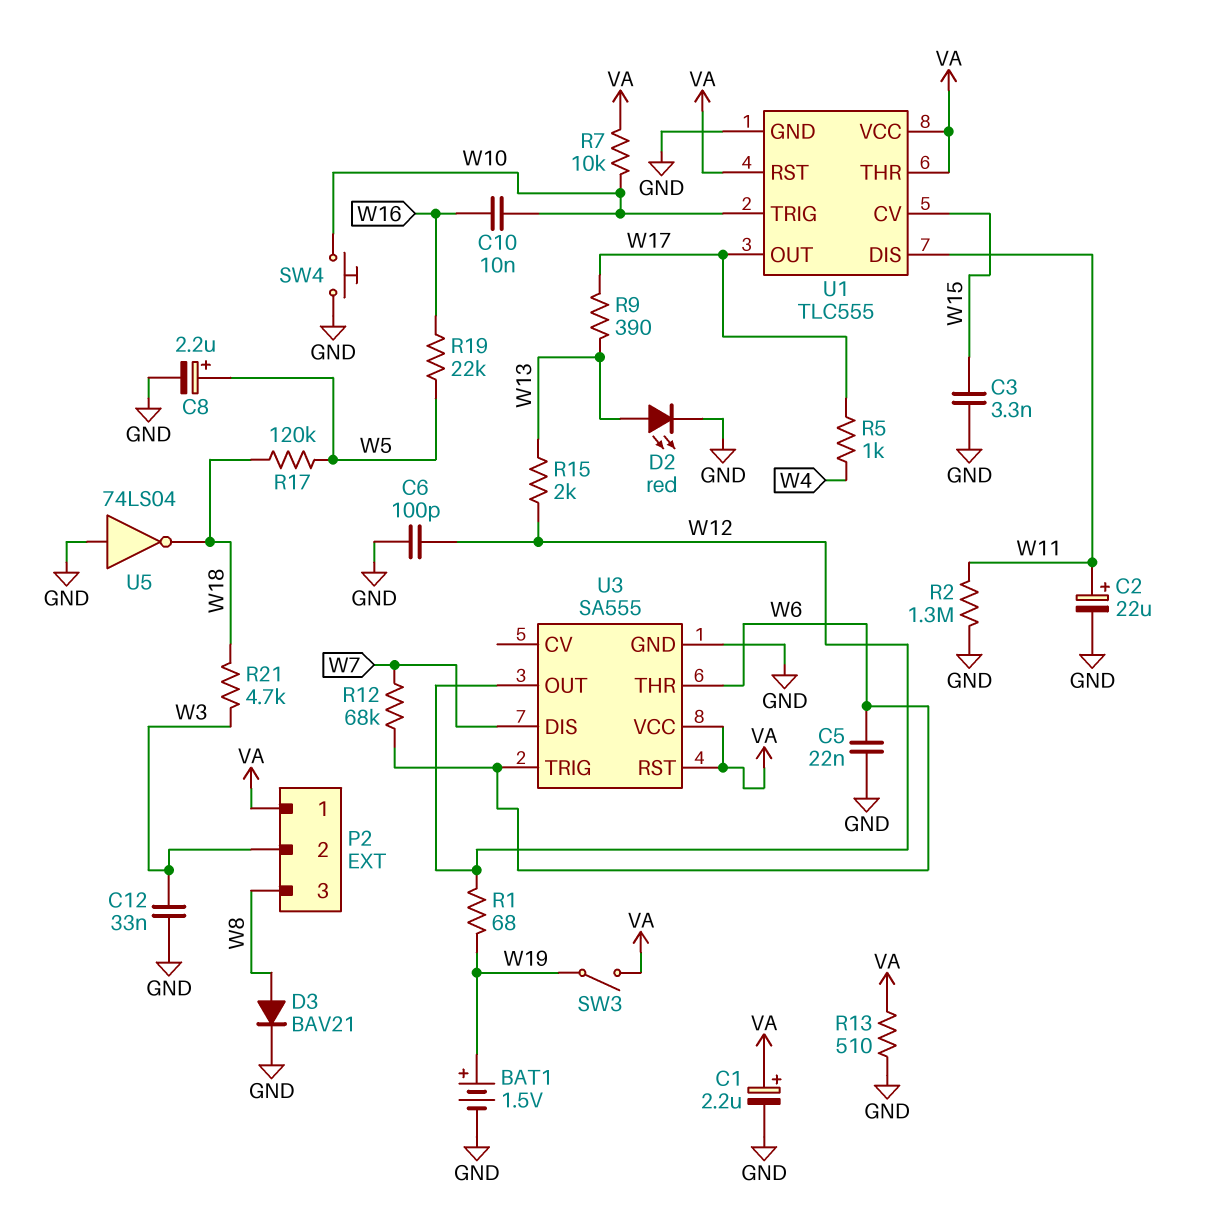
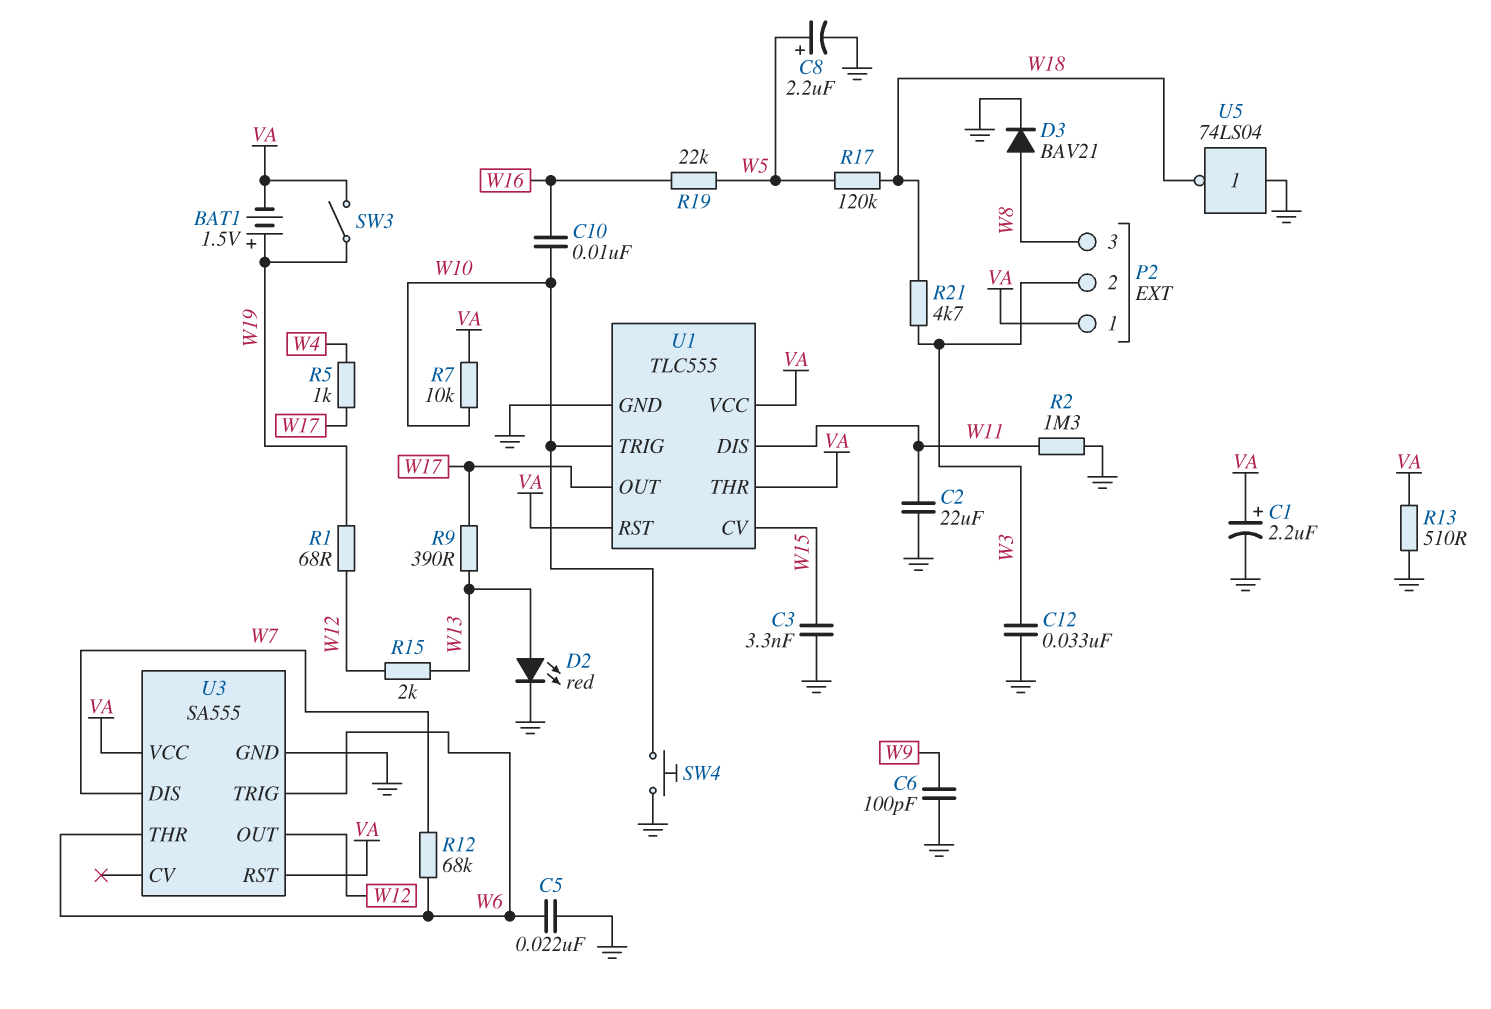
BAT1: 1.5V (plus W19, minus GND) -> 1.5V (plus W19, minus VA)
C2: 22uF (plus W11, minus GND) -> 22uF (GND, W11)
C6: 100pF (GND, W12) -> 100pF (GND, W9)

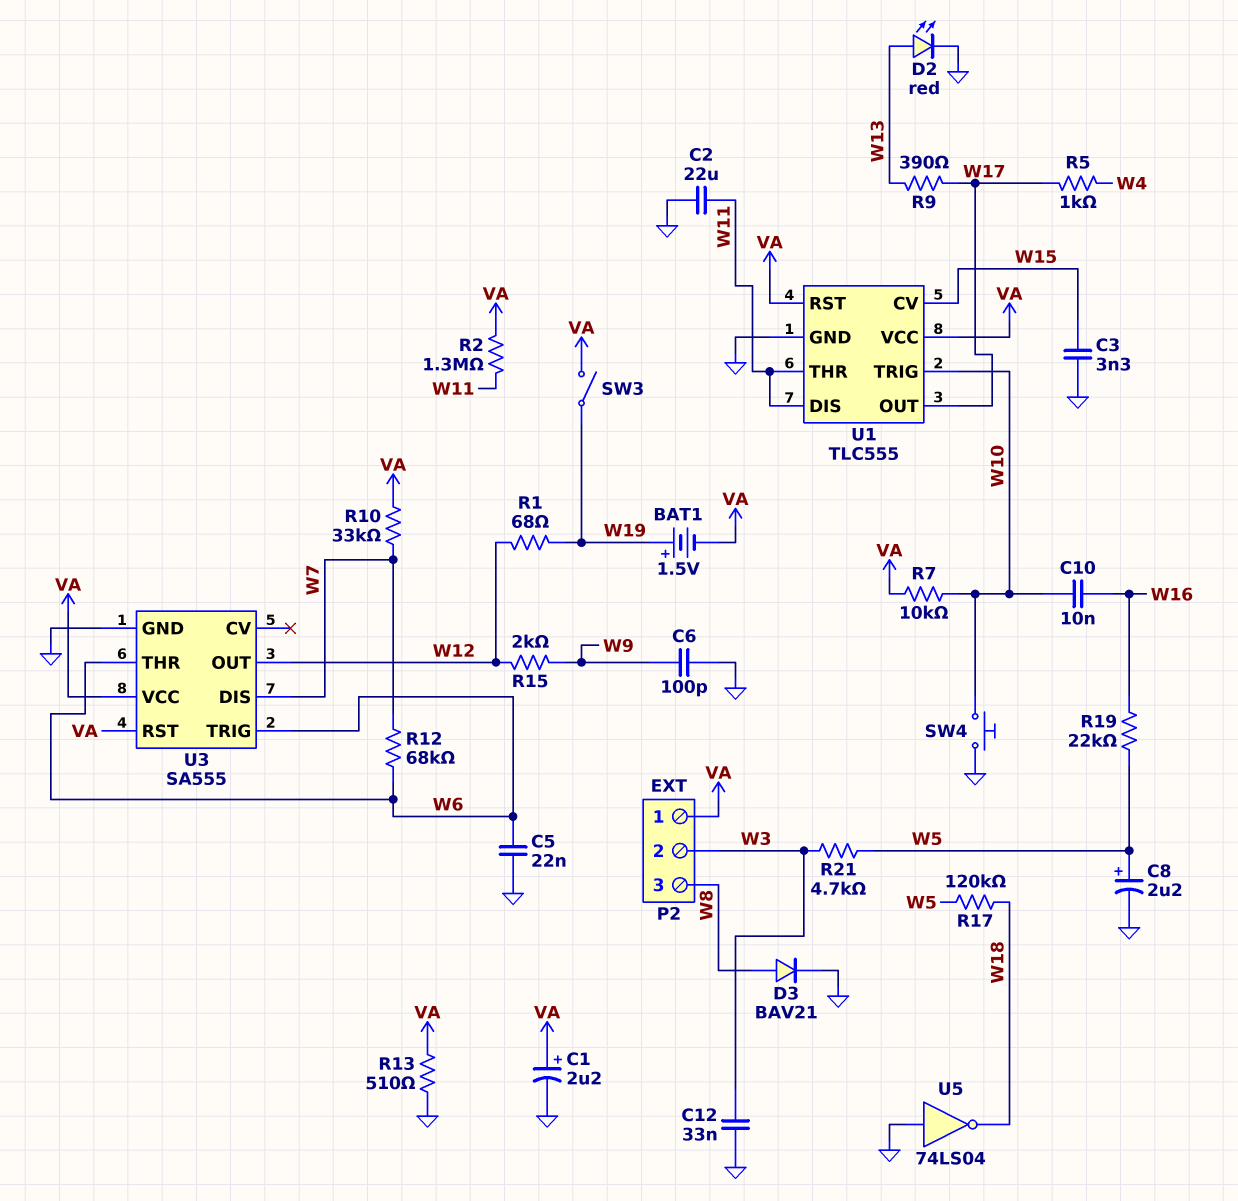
R2: 1.3M (GND, W11) -> 1.3M (VA, W11)
R10: none -> 33k (VA, W7)
R15: 2k (W12, W13) -> 2k (W9, W12)
R21: 4.7k (W3, W18) -> 4.7k (W3, W5)
U1 pin THR: VA -> W11

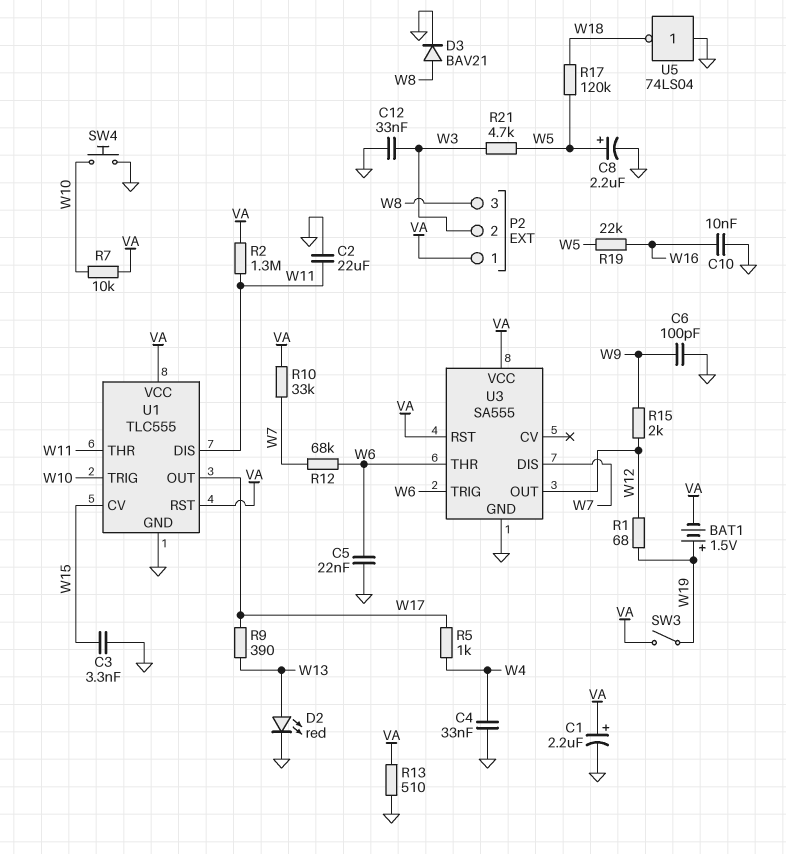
C4: none -> 33nF (GND, W4)
C10: 10nF (W10, W16) -> 10nF (GND, W16)

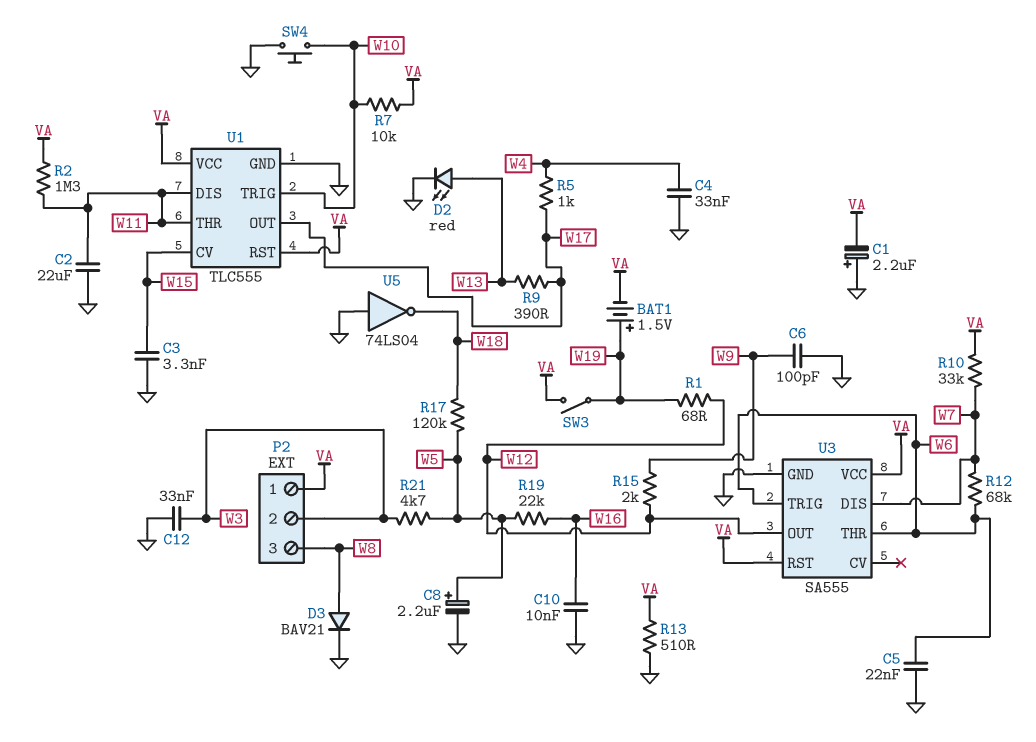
C1: 2.2uF (plus VA, minus GND) -> 2.2uF (plus GND, minus VA)

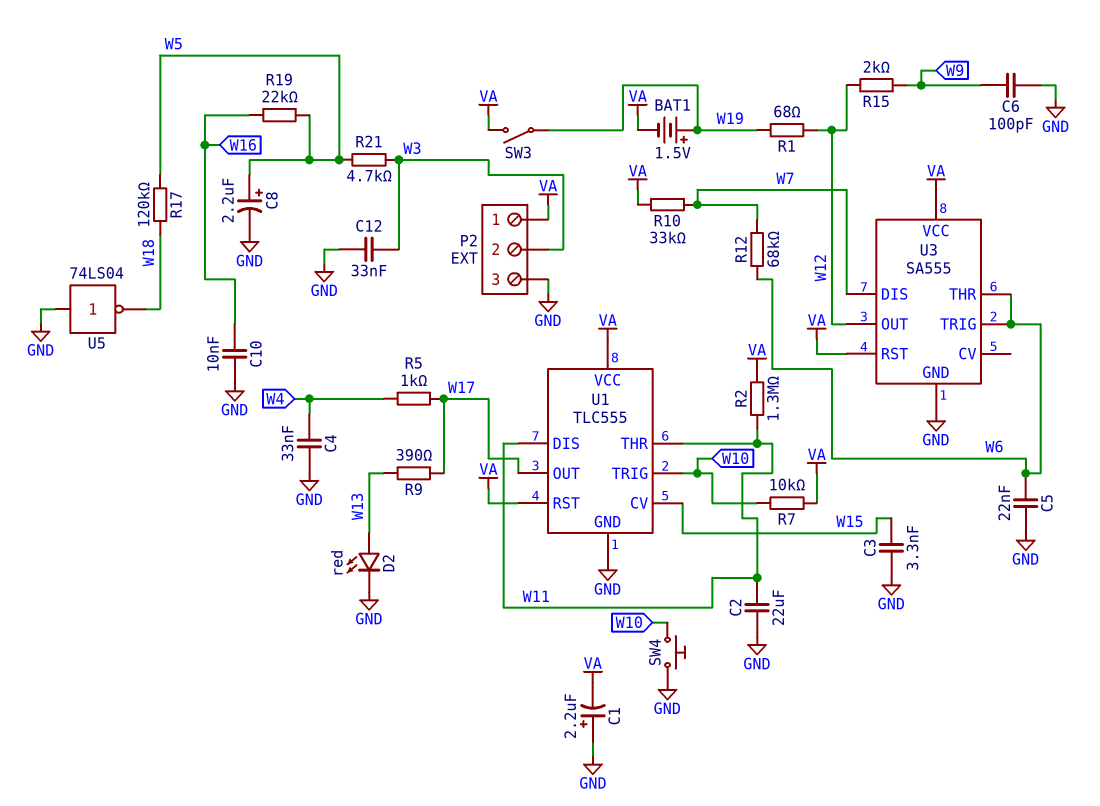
D3: diode BAV21 (A W8, K GND) -> none
P2 pin 3: W8 -> GND
R13: 510 (GND, VA) -> none

